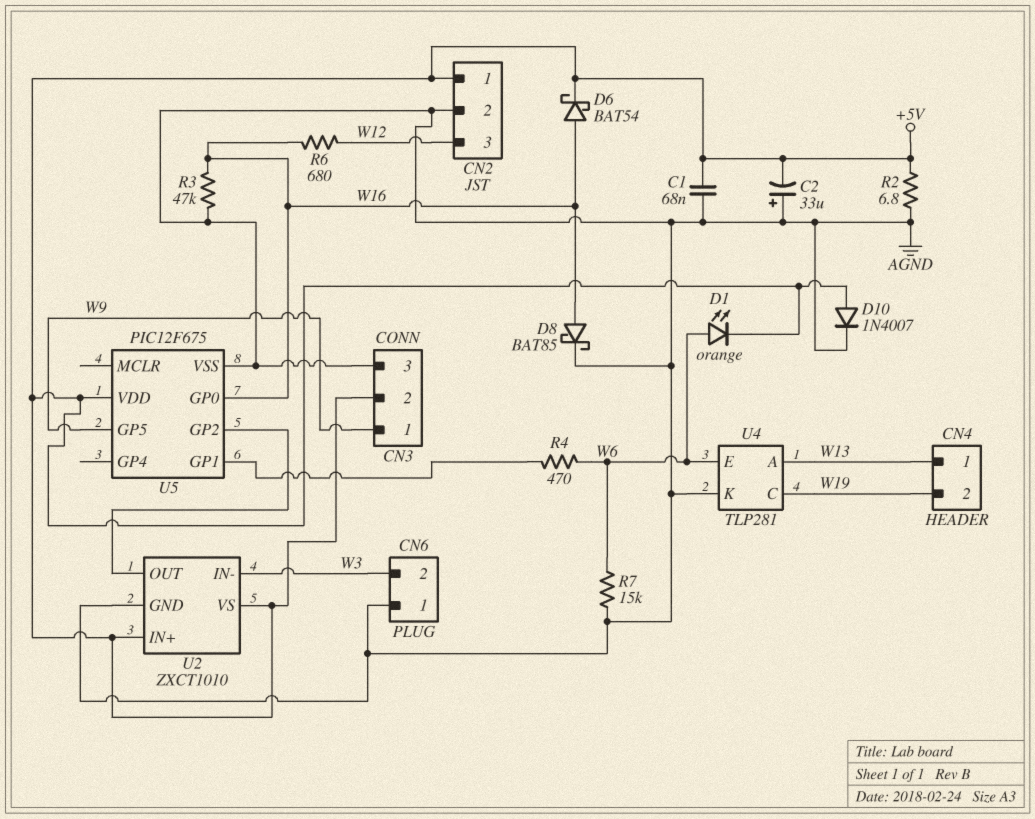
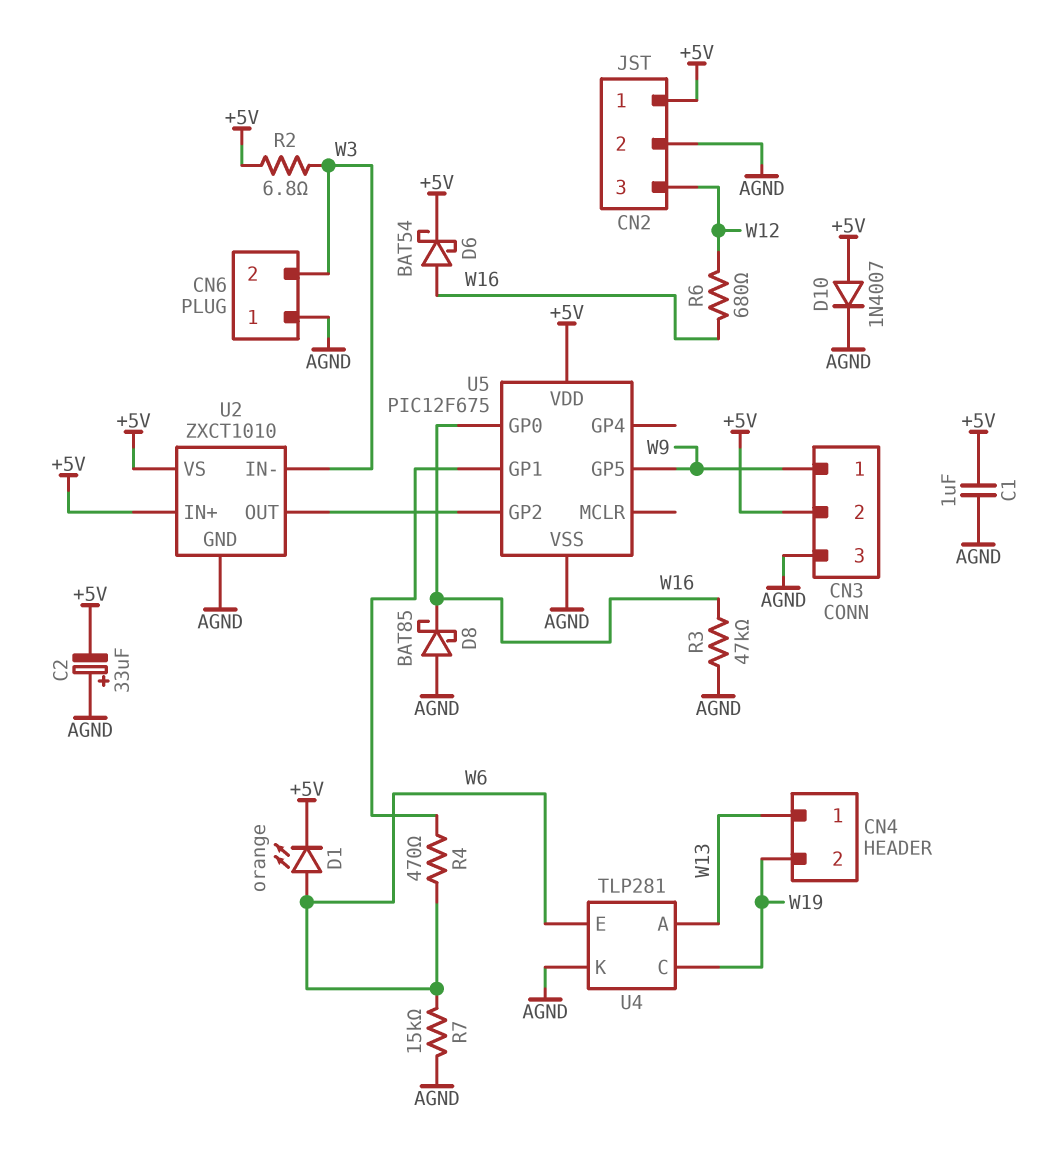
C1: 68nF (+5V, AGND) -> 1uF (+5V, AGND)
D8: schottky BAT85 (A W16, K AGND) -> schottky BAT85 (A AGND, K W16)
R2: 6.8 (+5V, AGND) -> 6.8 (+5V, W3)

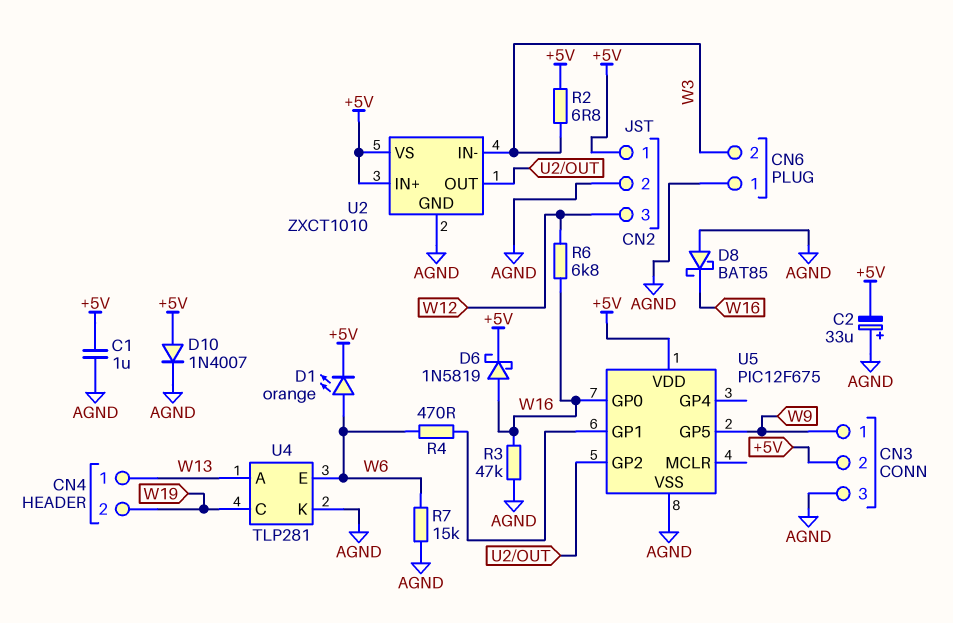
D6: schottky BAT54 (A W16, K +5V) -> schottky 1N5819 (A W16, K +5V)
R6: 680 (W12, W16) -> 6.8k (W12, W16)

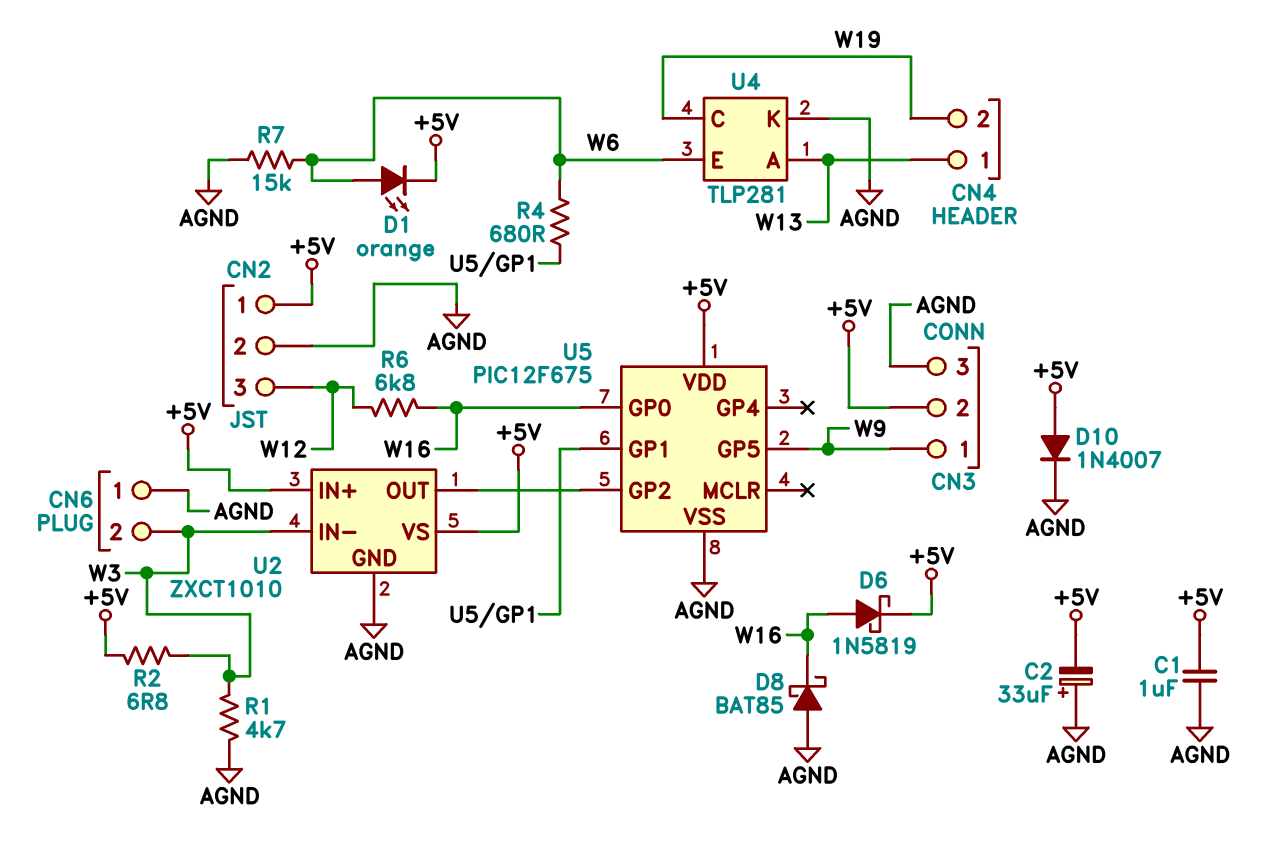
R1: none -> 4.7k (AGND, W3)
R3: 47k (AGND, W16) -> none
R4: 470 (U5/GP1, W6) -> 680 (U5/GP1, W6)

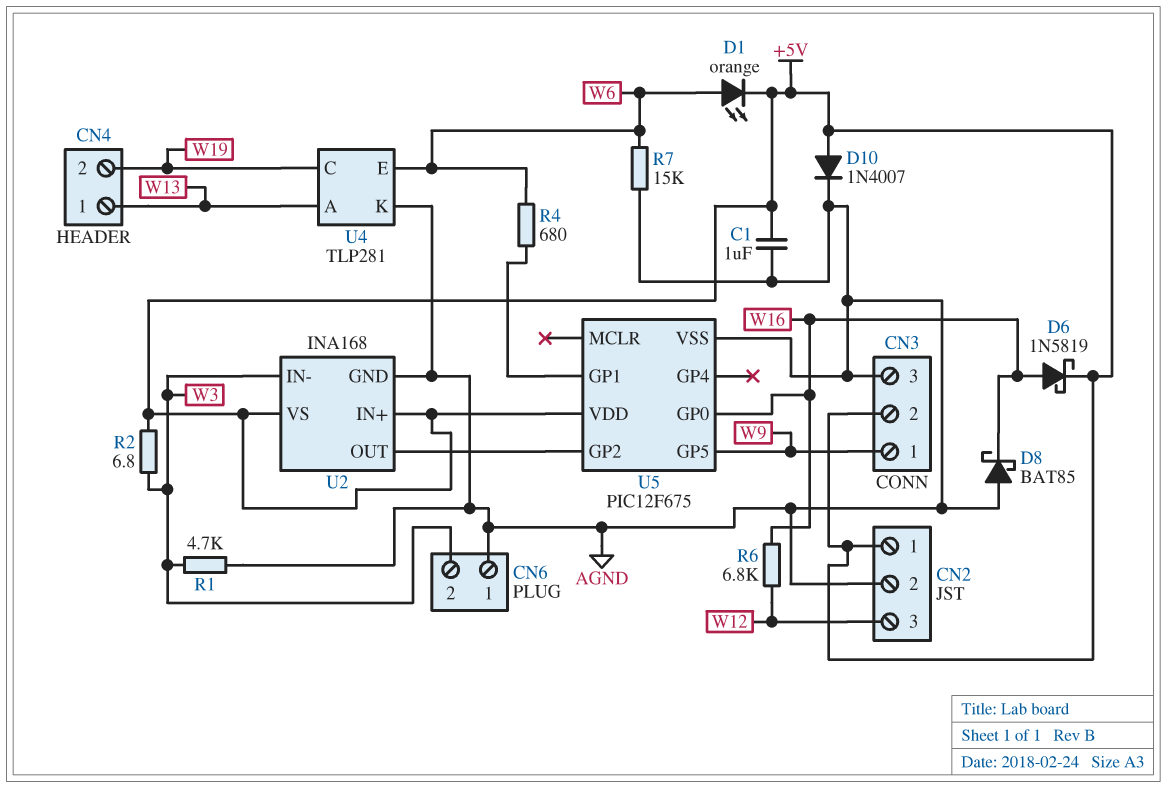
C2: 33uF (plus AGND, minus +5V) -> none
U2: ZXCT1010 -> INA168

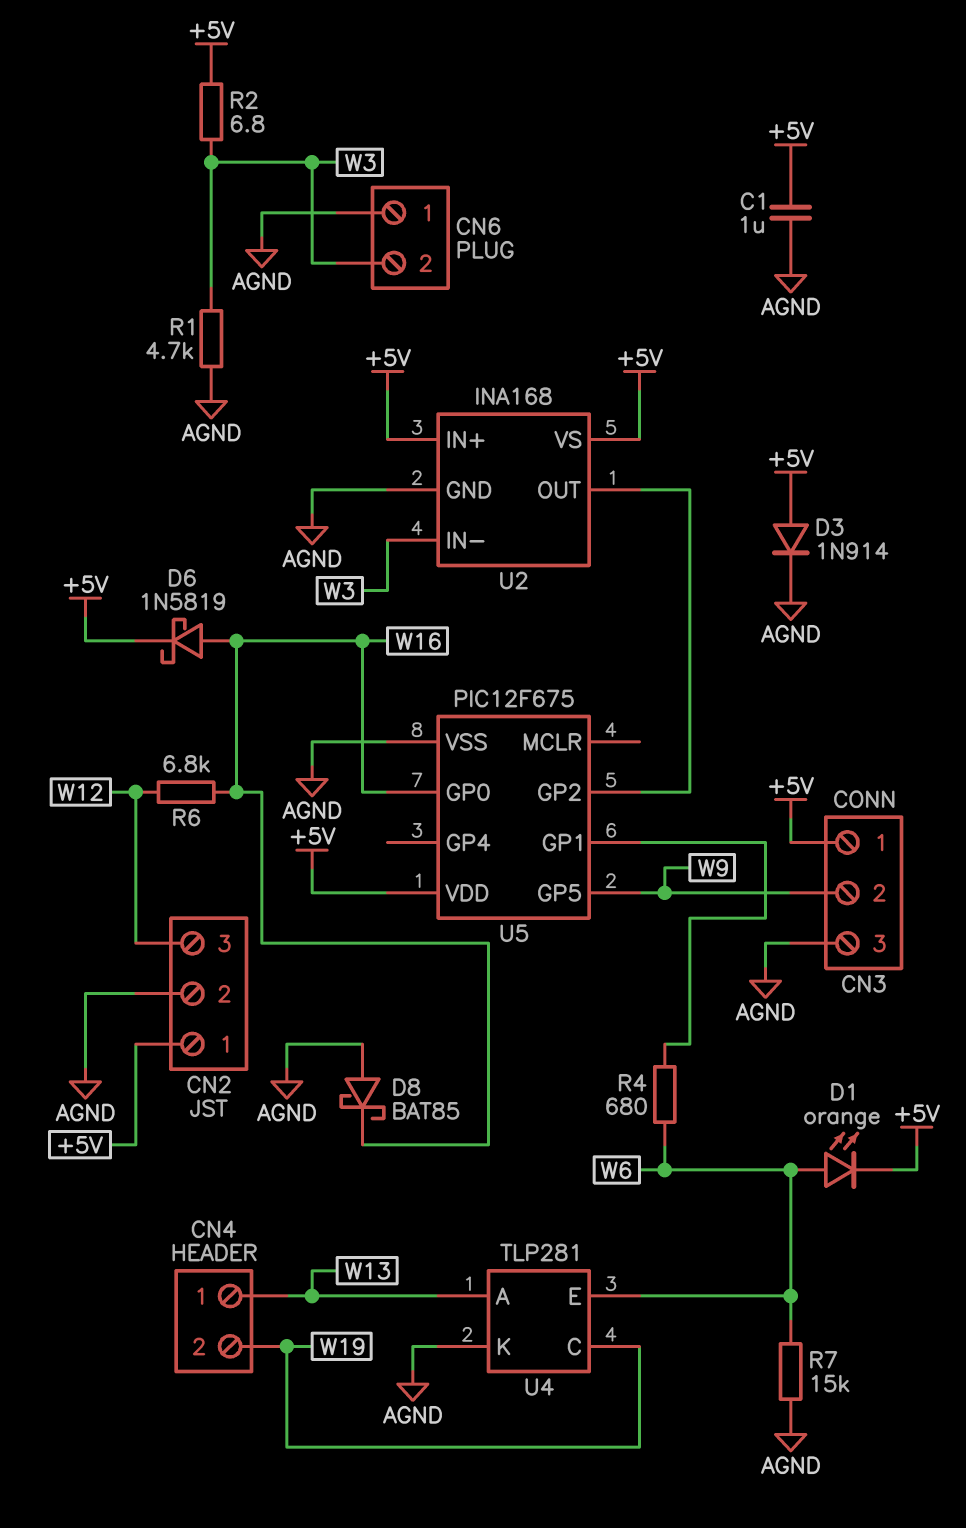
CN3 pin 1: W9 -> +5V
CN3 pin 2: +5V -> W9
D3: none -> diode 1N914 (A +5V, K AGND)
D10: diode 1N4007 (A +5V, K AGND) -> none

